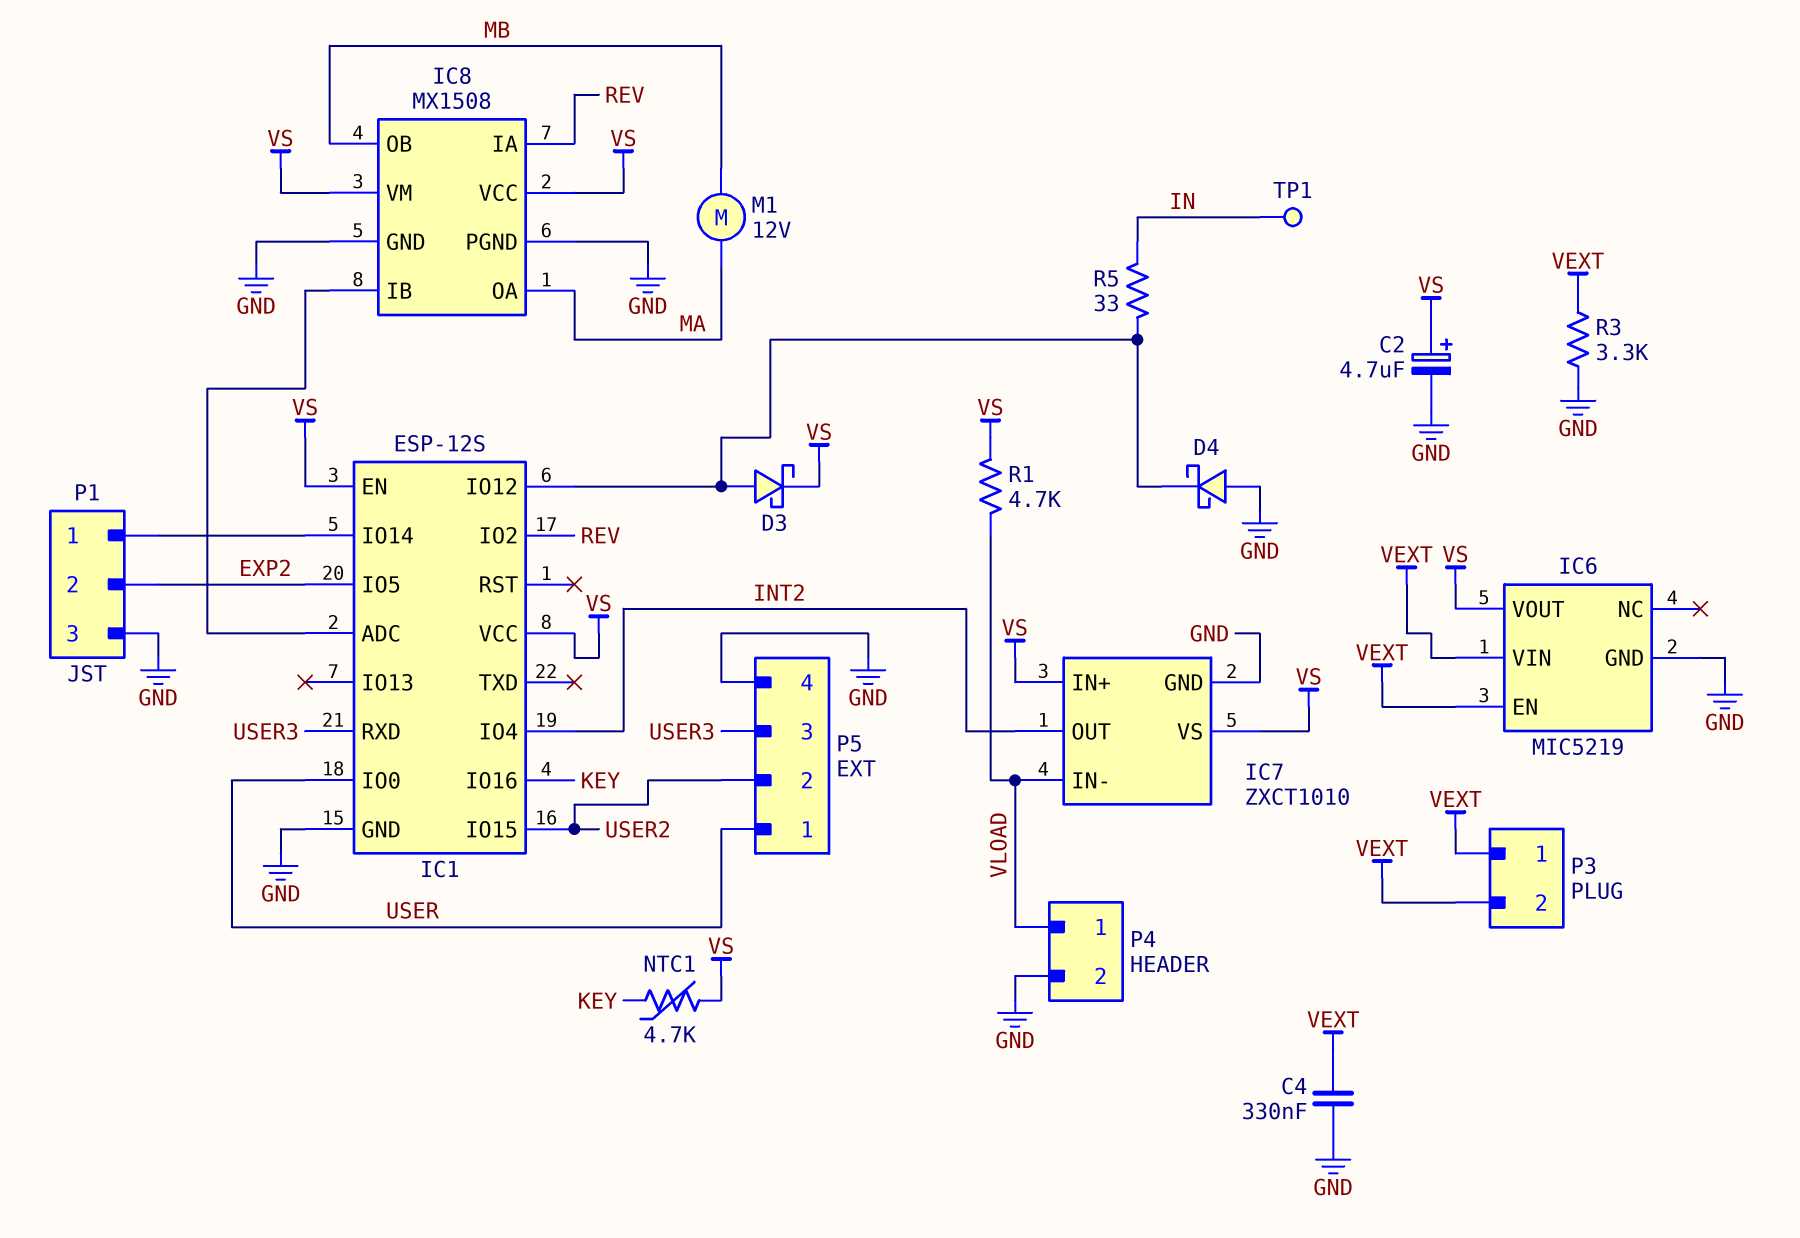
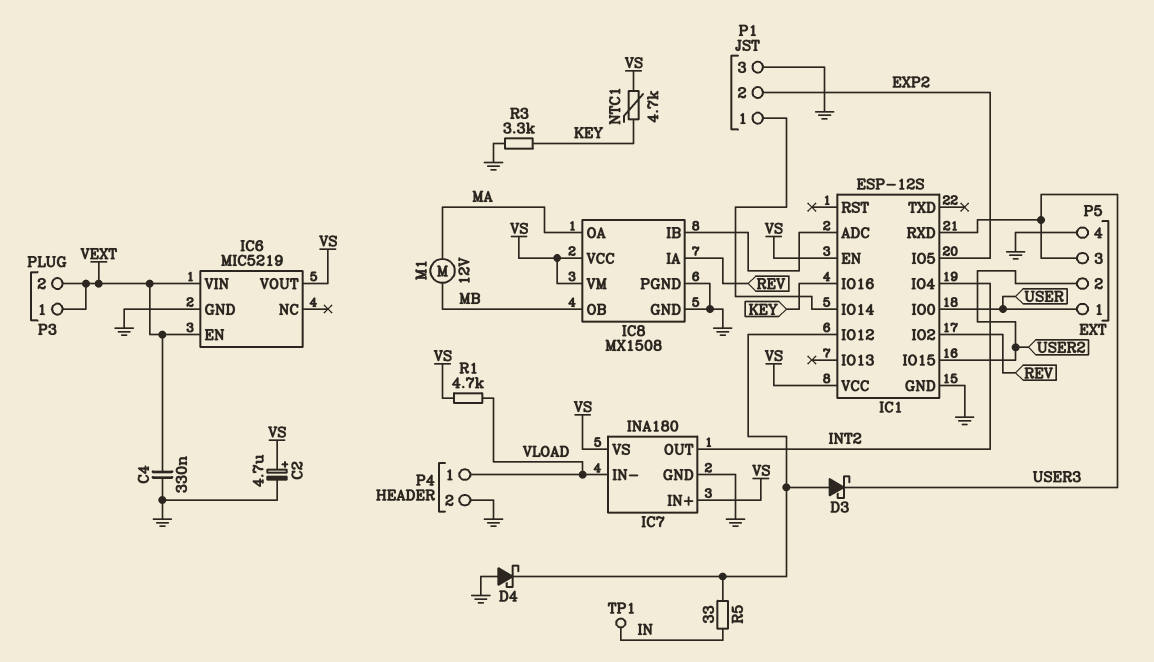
D3: schottky (A IC1/IO12, K VS) -> schottky (A IC1/IO12, K USER3)
IC7: ZXCT1010 -> INA180
R3: 3.3k (GND, VEXT) -> 3.3k (GND, KEY)

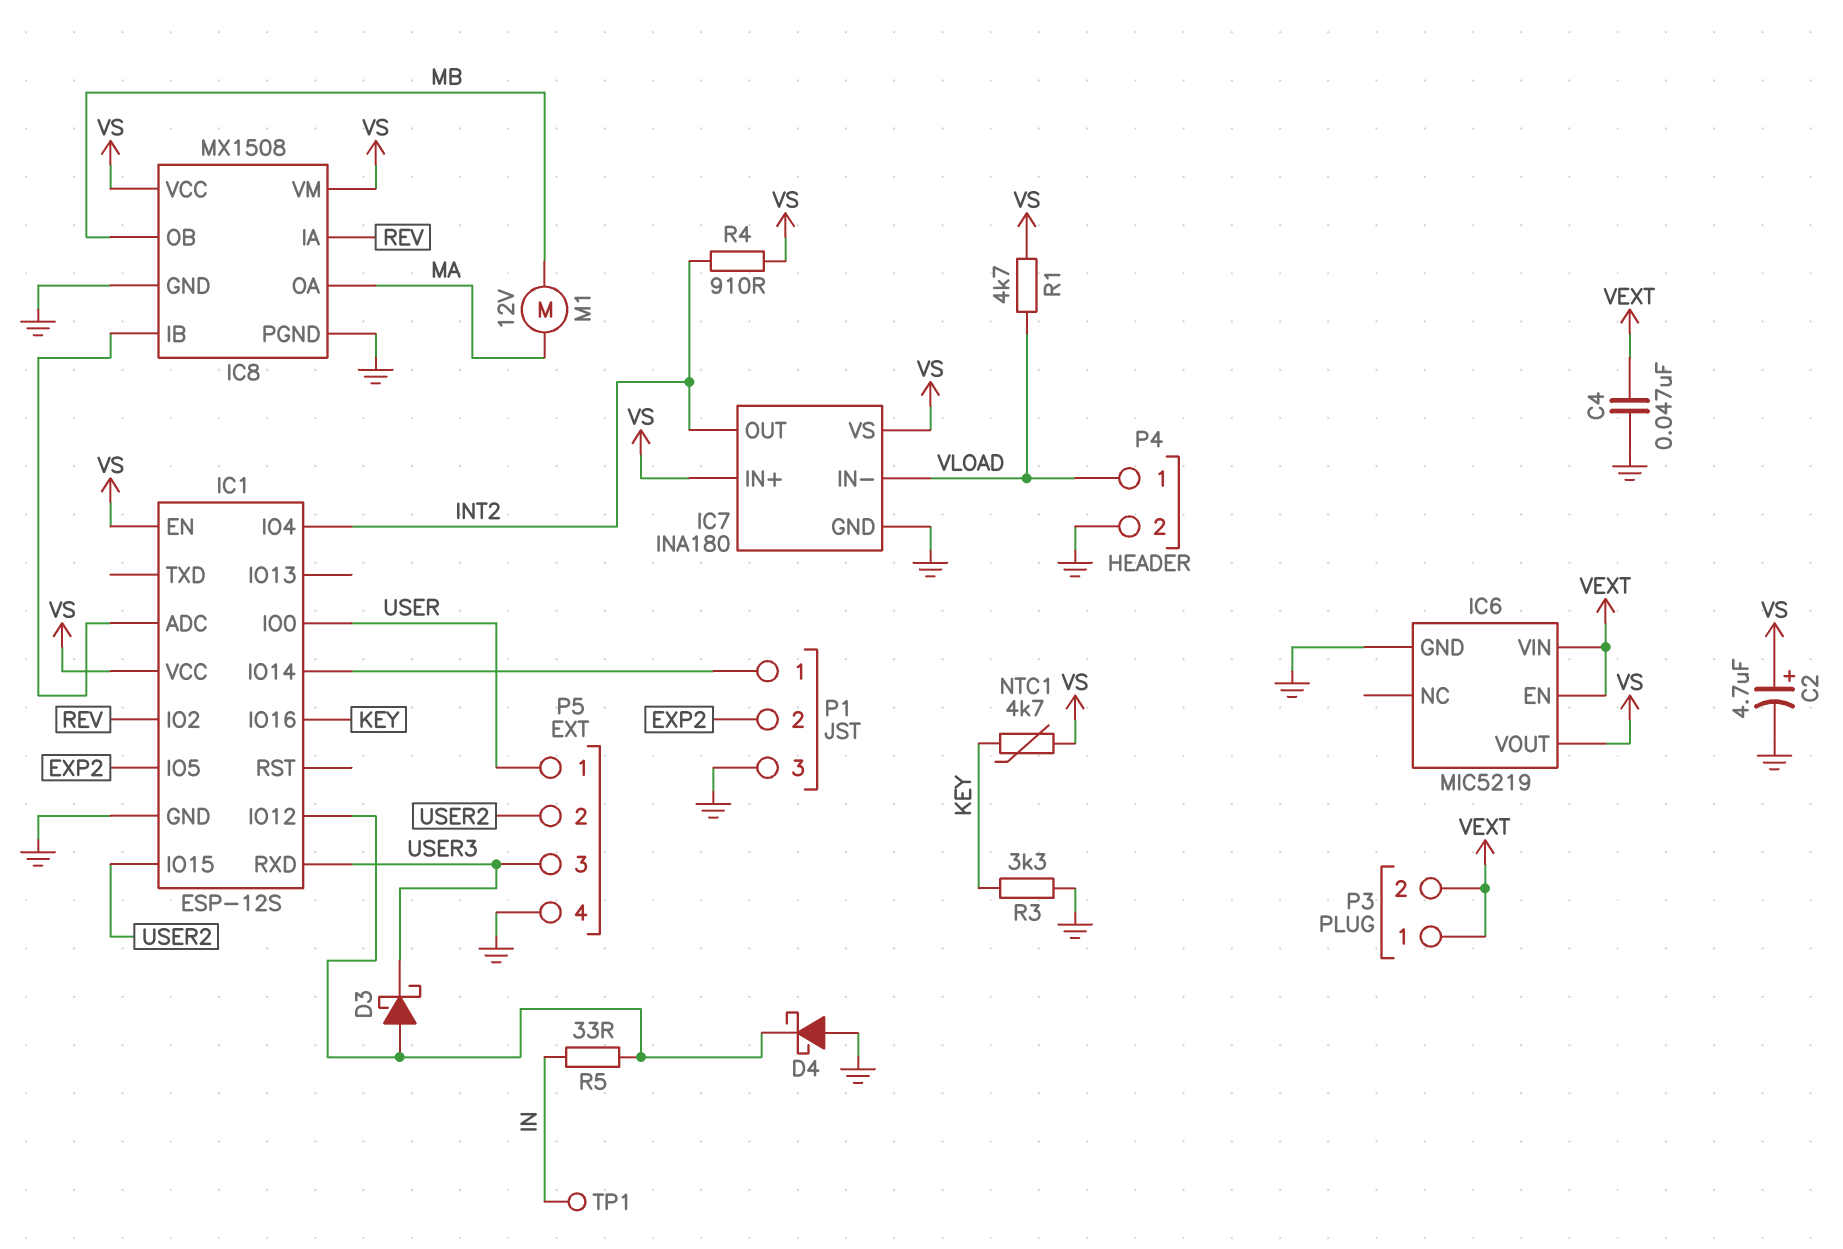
C4: 330nF (GND, VEXT) -> 47nF (GND, VEXT)
R4: none -> 910 (INT2, VS)

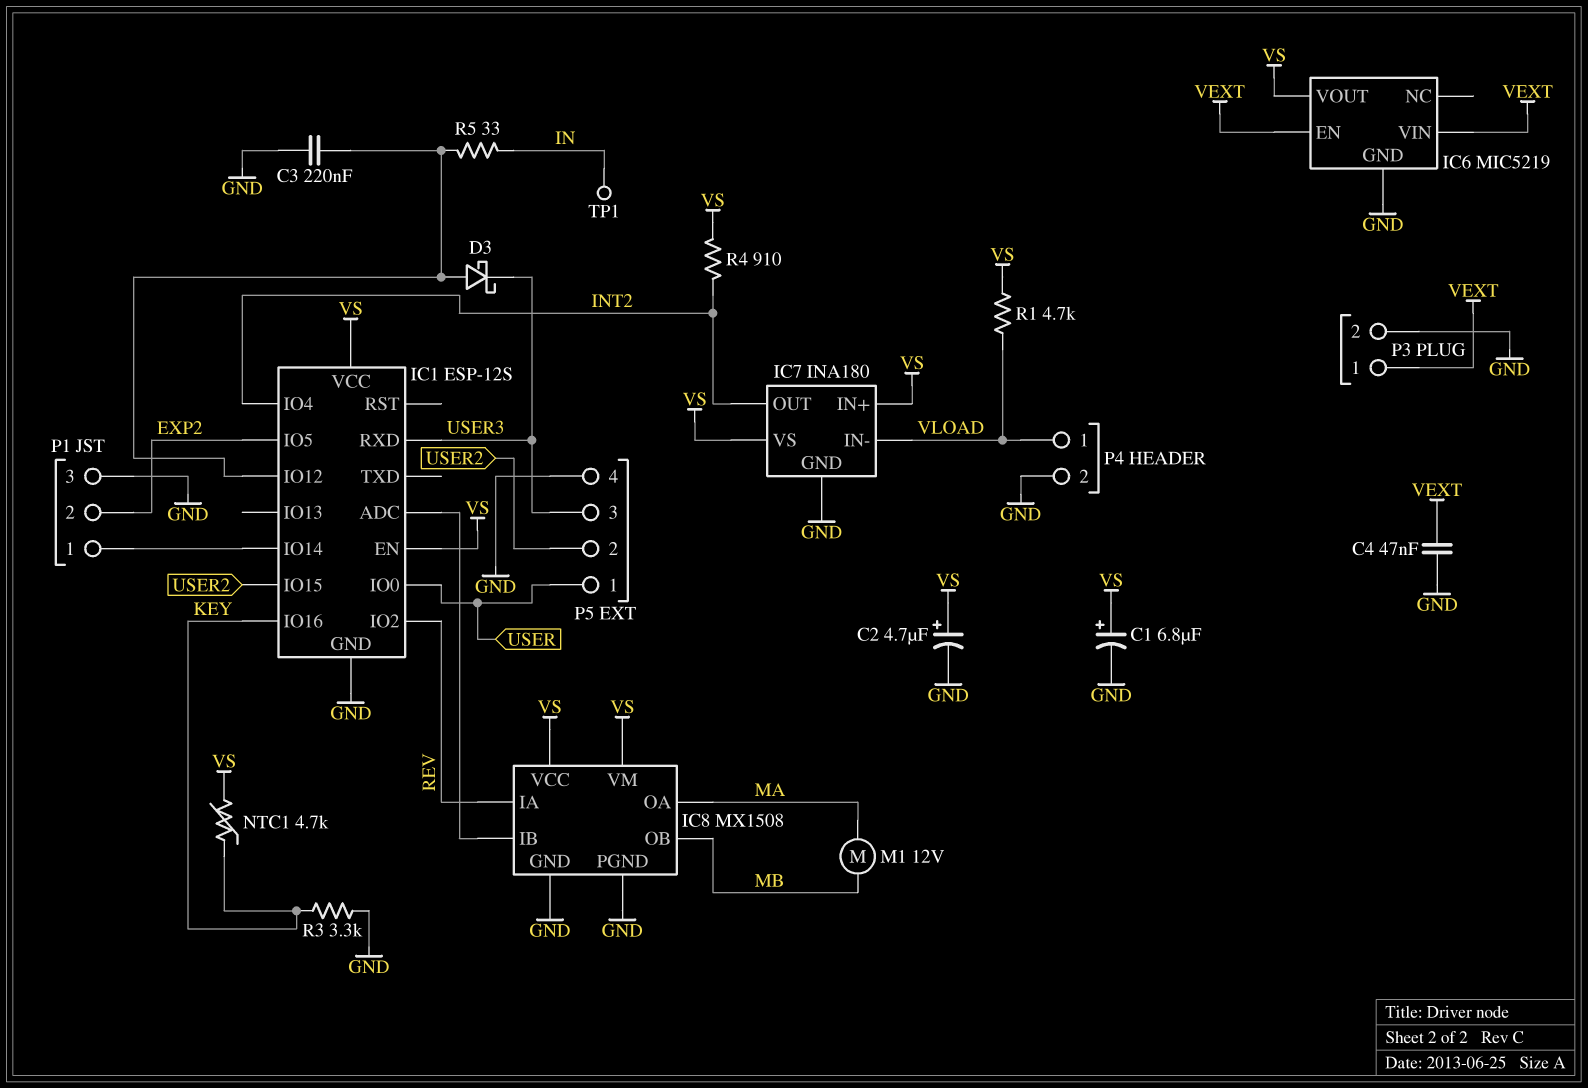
C1: none -> 6.8uF (plus VS, minus GND)
C3: none -> 220nF (GND, IC1/IO12)
D4: schottky (A GND, K IC1/IO12) -> none
P3 pin 2: VEXT -> GND

